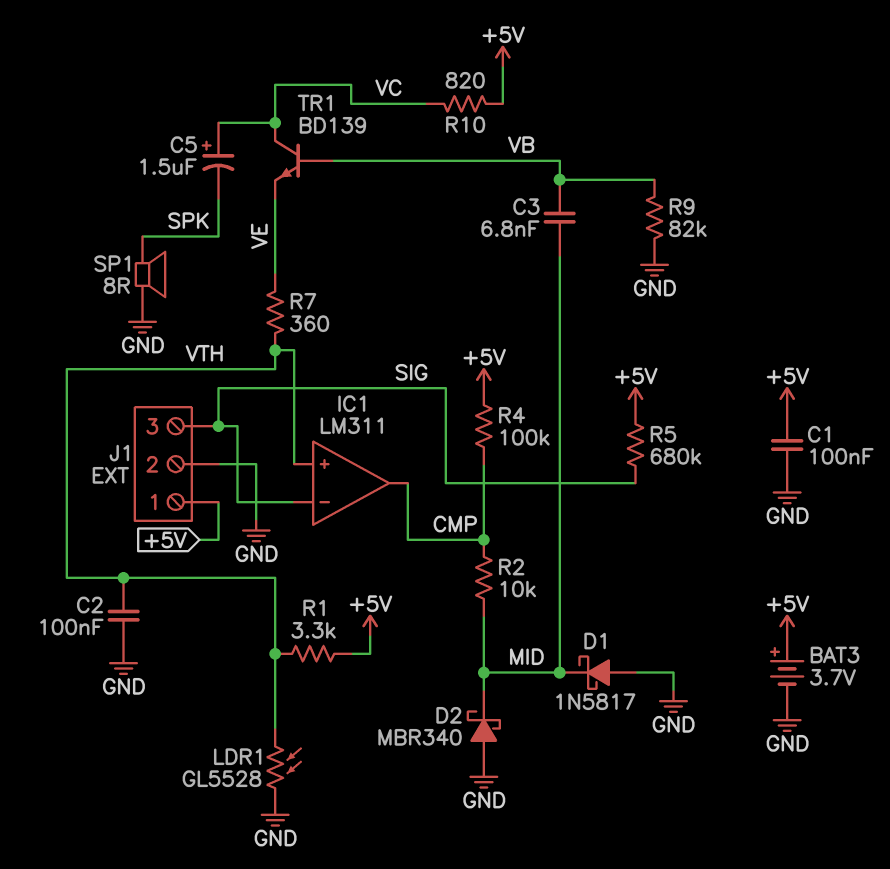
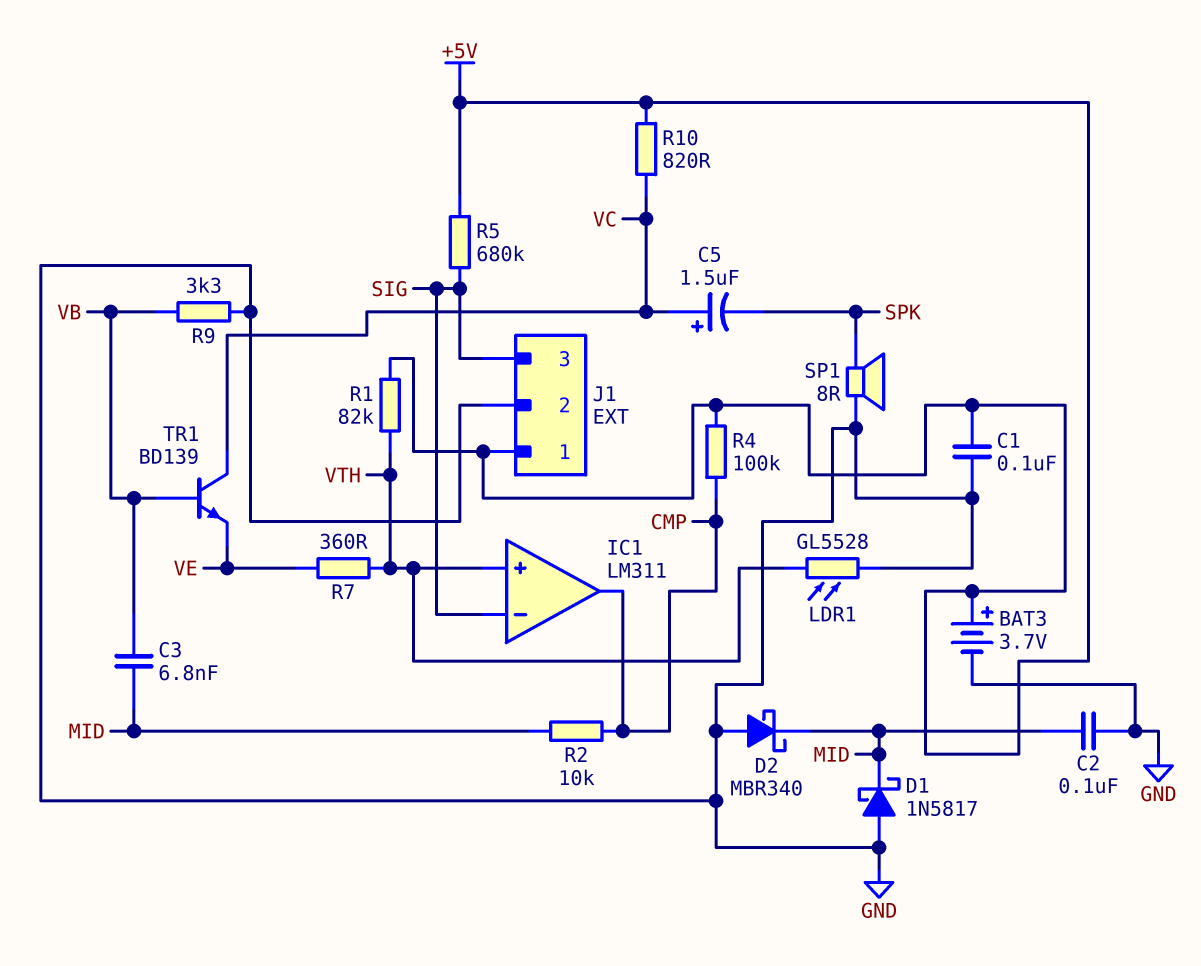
C2: 100nF (GND, VTH) -> 100nF (GND, MID)
R1: 3.3k (+5V, VTH) -> 82k (+5V, VTH)
R9: 82k (GND, VB) -> 3.3k (GND, VB)

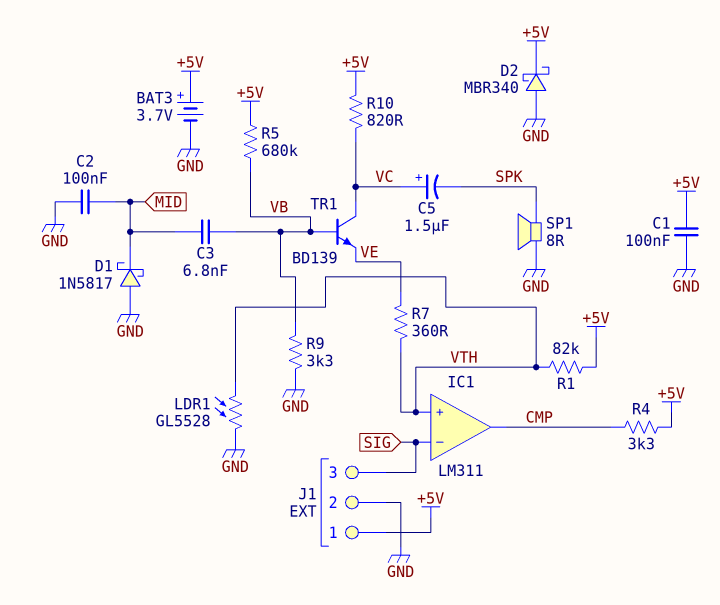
D2: schottky MBR340 (A GND, K MID) -> schottky MBR340 (A GND, K +5V)
R2: 10k (CMP, MID) -> none
R4: 100k (+5V, CMP) -> 3.3k (+5V, CMP)
R5: 680k (+5V, SIG) -> 680k (+5V, VB)

